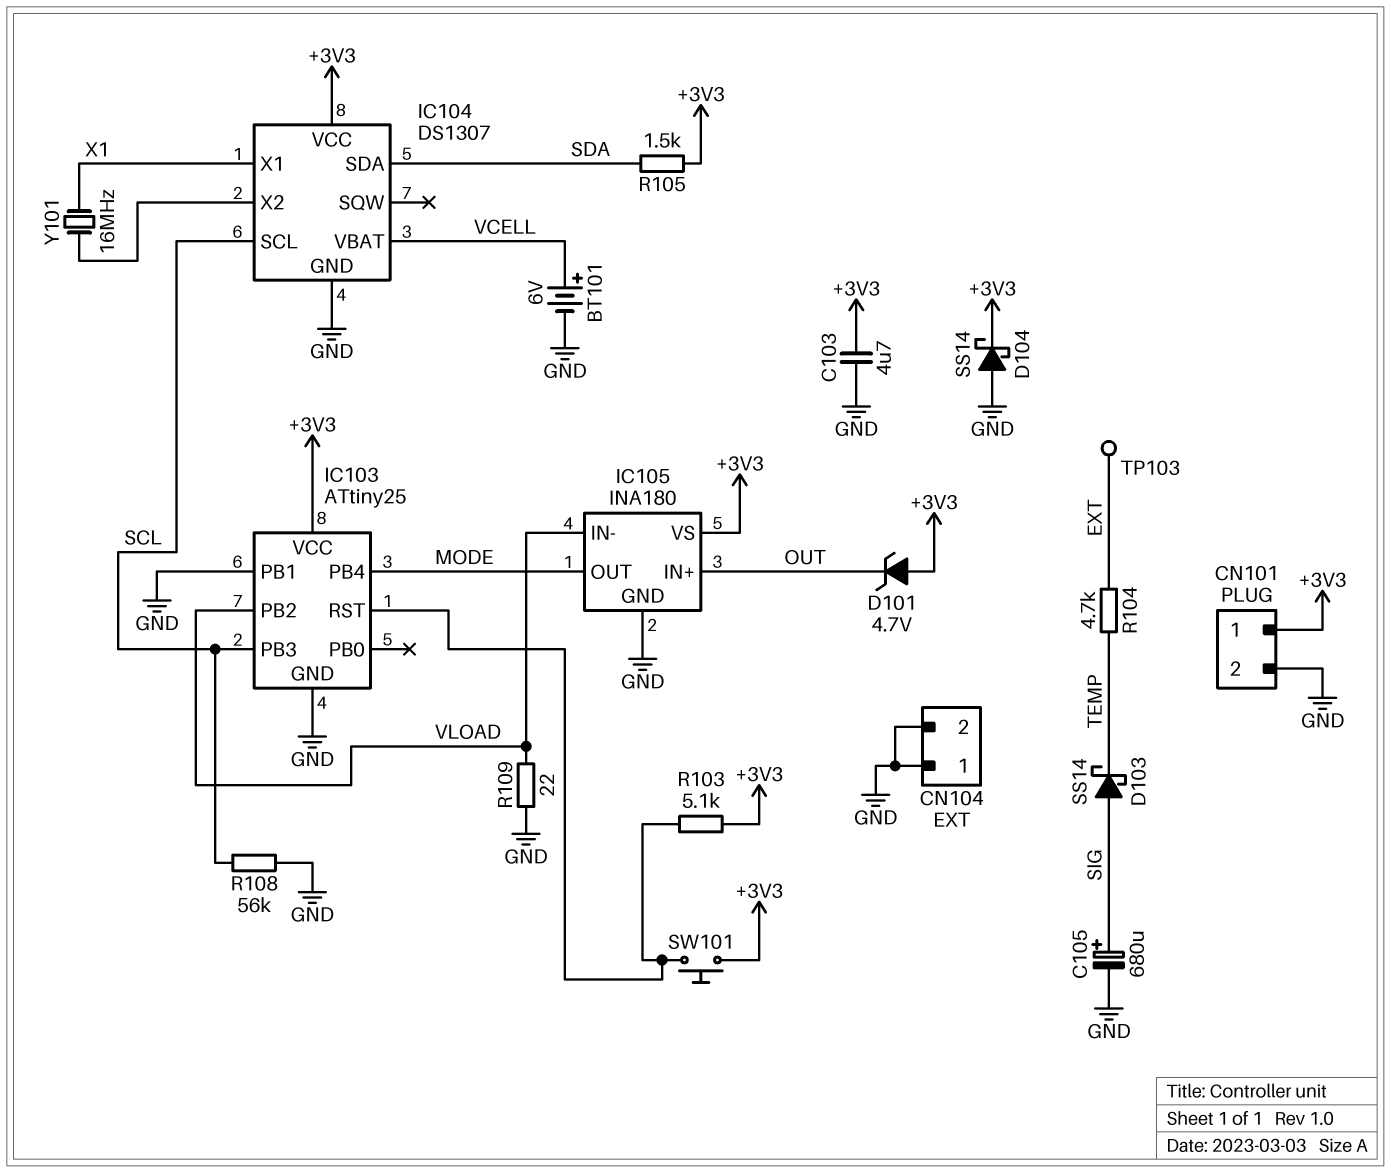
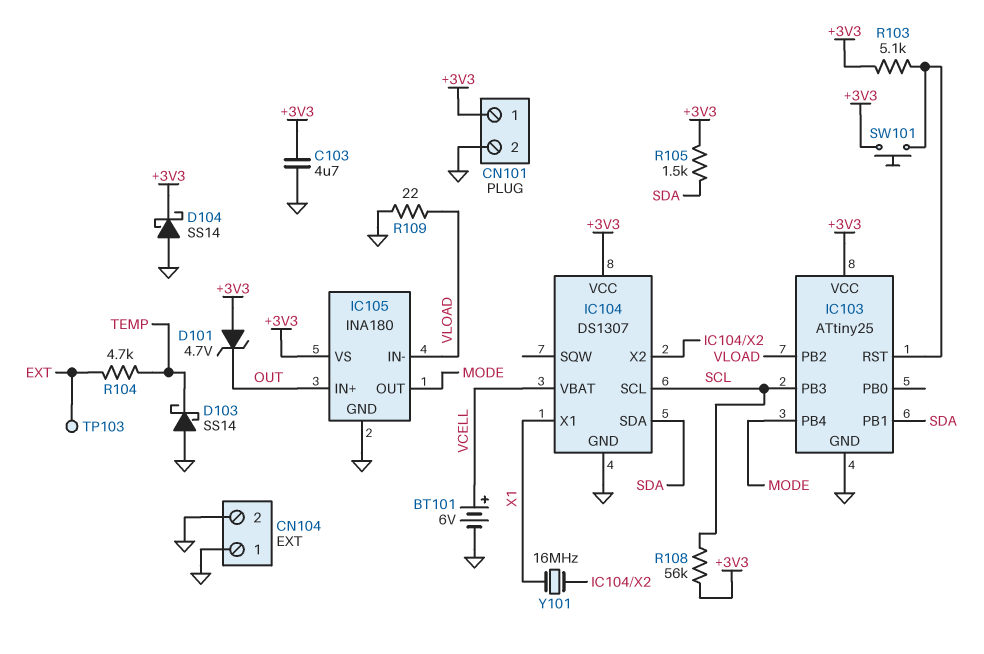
C105: 680uF (plus SIG, minus GND) -> none
D103: schottky SS14 (A SIG, K TEMP) -> schottky SS14 (A GND, K TEMP)
IC103 pin PB1: GND -> SDA
R108: 56k (GND, SCL) -> 56k (+3V3, SCL)

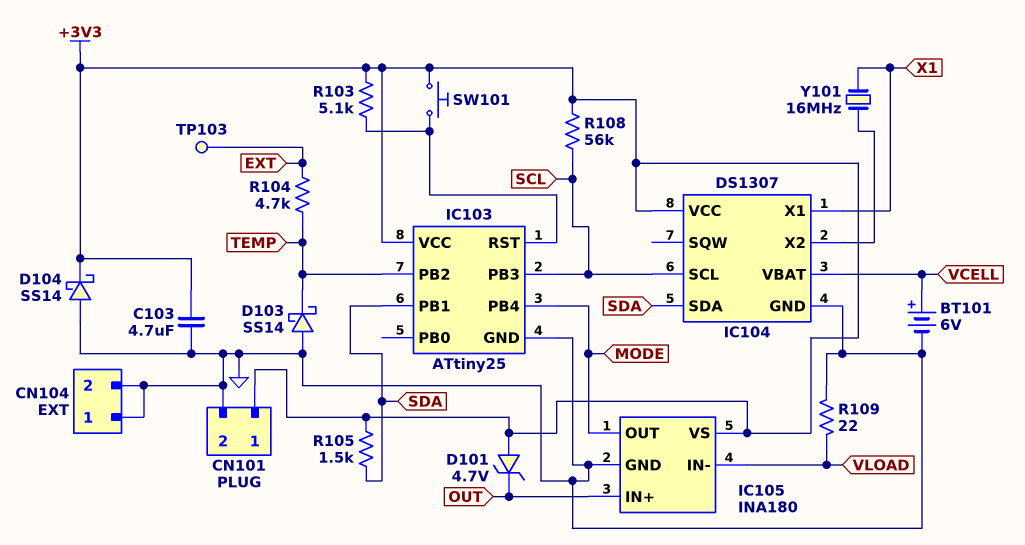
IC103 pin PB2: VLOAD -> TEMP

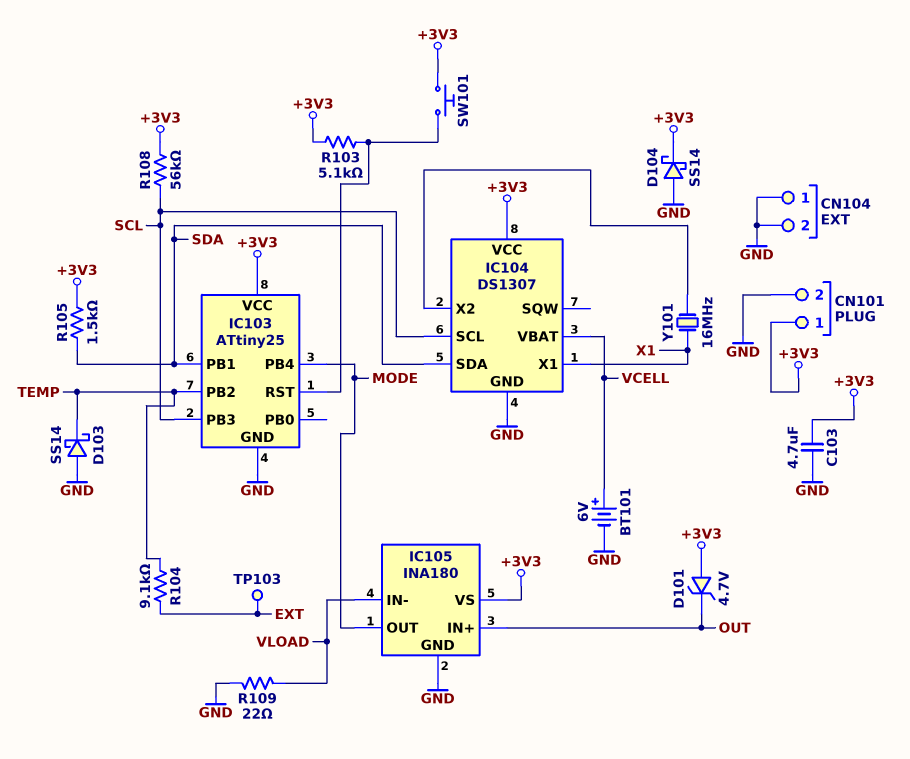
R104: 4.7k (EXT, TEMP) -> 9.1k (EXT, TEMP)

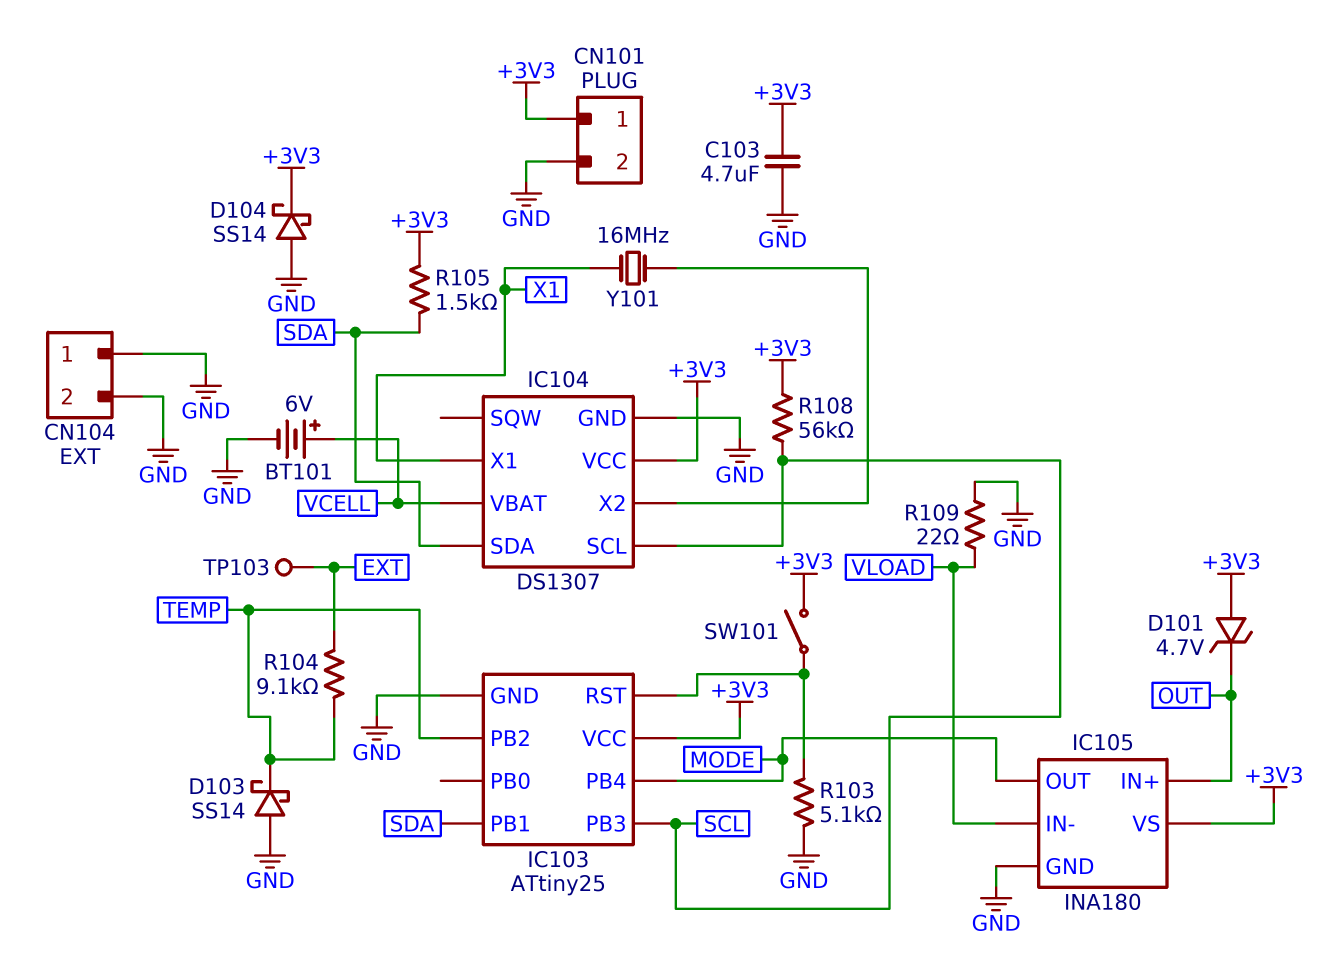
R103: 5.1k (+3V3, IC103/RST) -> 5.1k (GND, IC103/RST)
SW101: button (+3V3, IC103/RST) -> switch (+3V3, IC103/RST)

